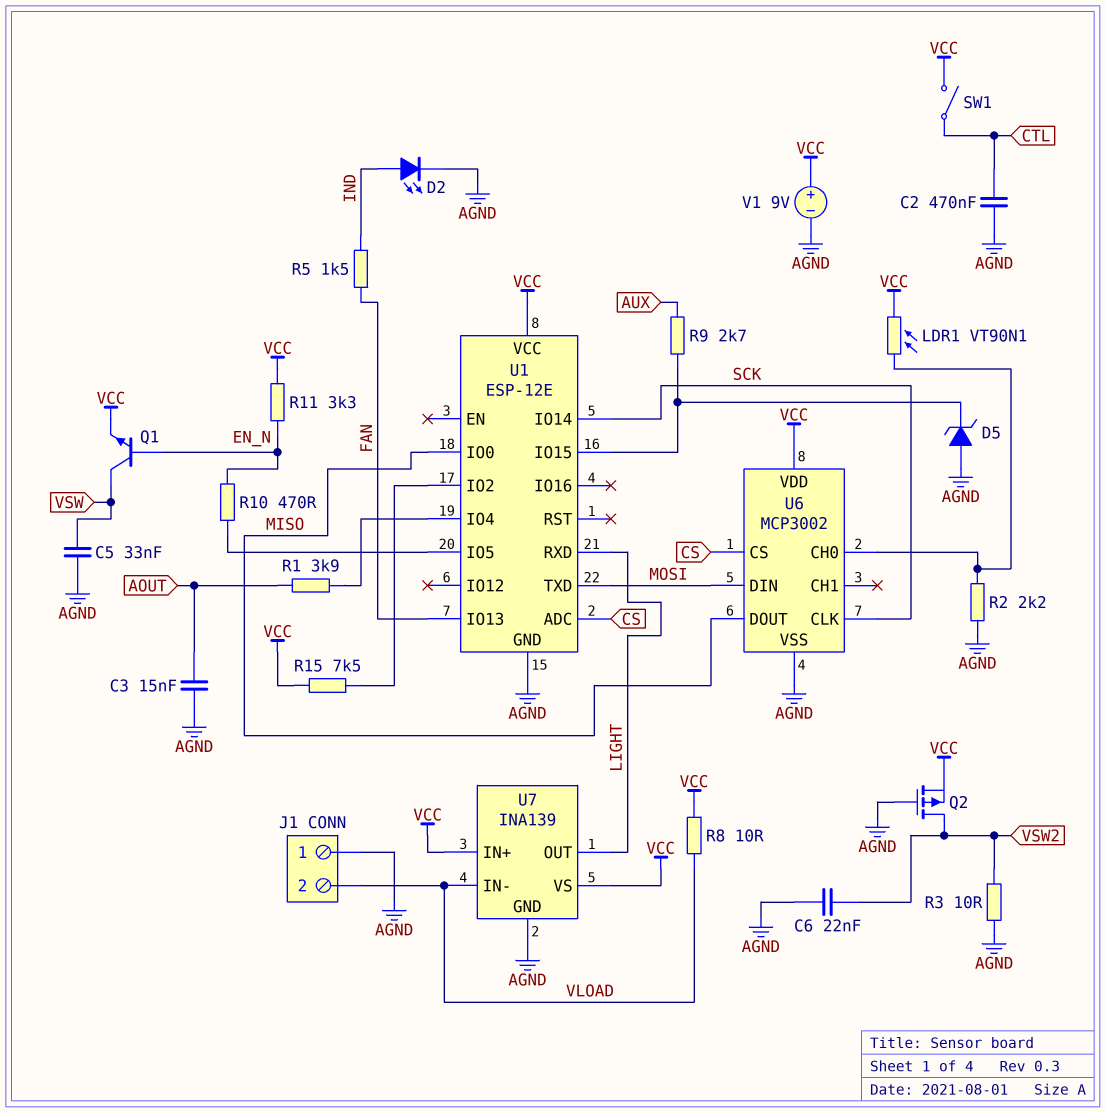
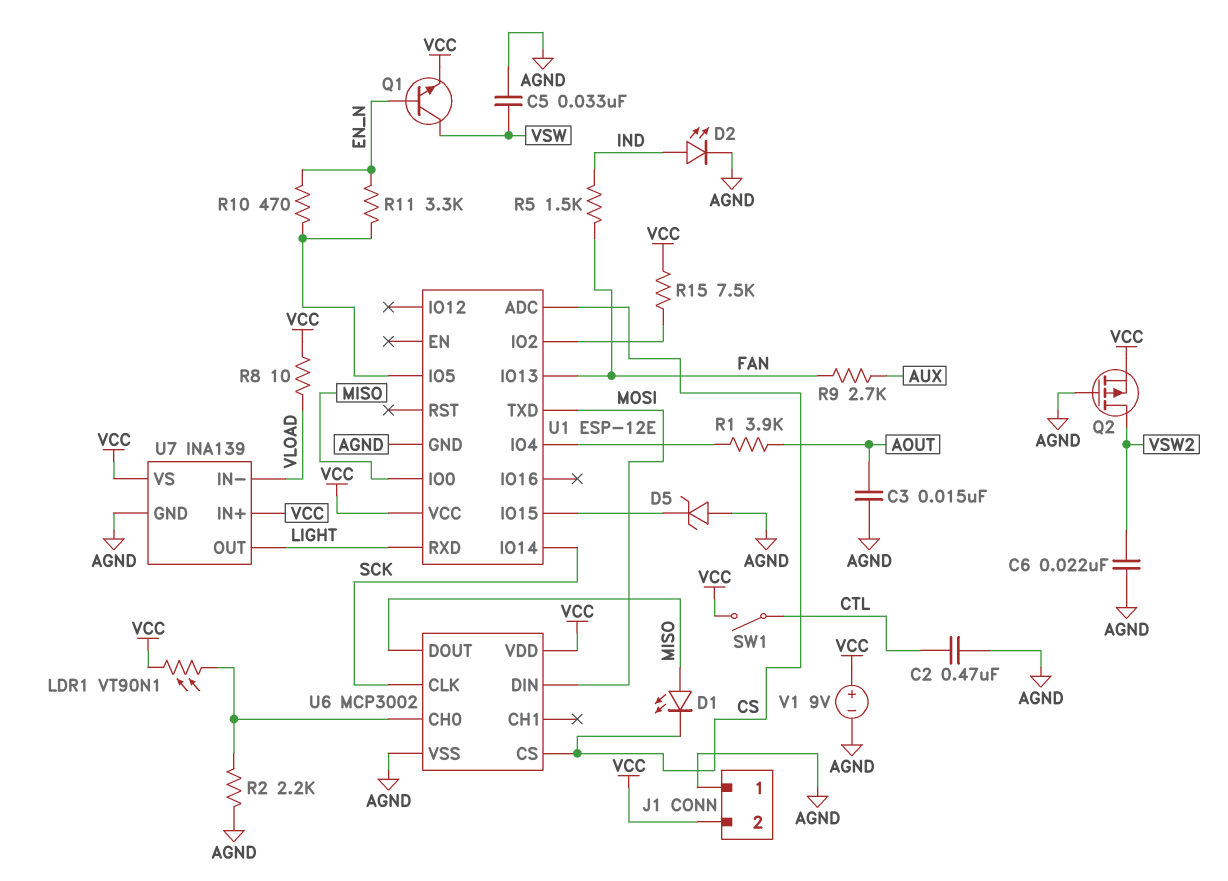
D1: none -> LED (A MISO, K CS)
J1 pin 2: VLOAD -> VCC
R3: 10 (AGND, VSW2) -> none
R9: 2.7k (AUX, U1/IO15) -> 2.7k (AUX, FAN)
R11: 3.3k (EN_N, VCC) -> 3.3k (EN_N, U1/IO5)

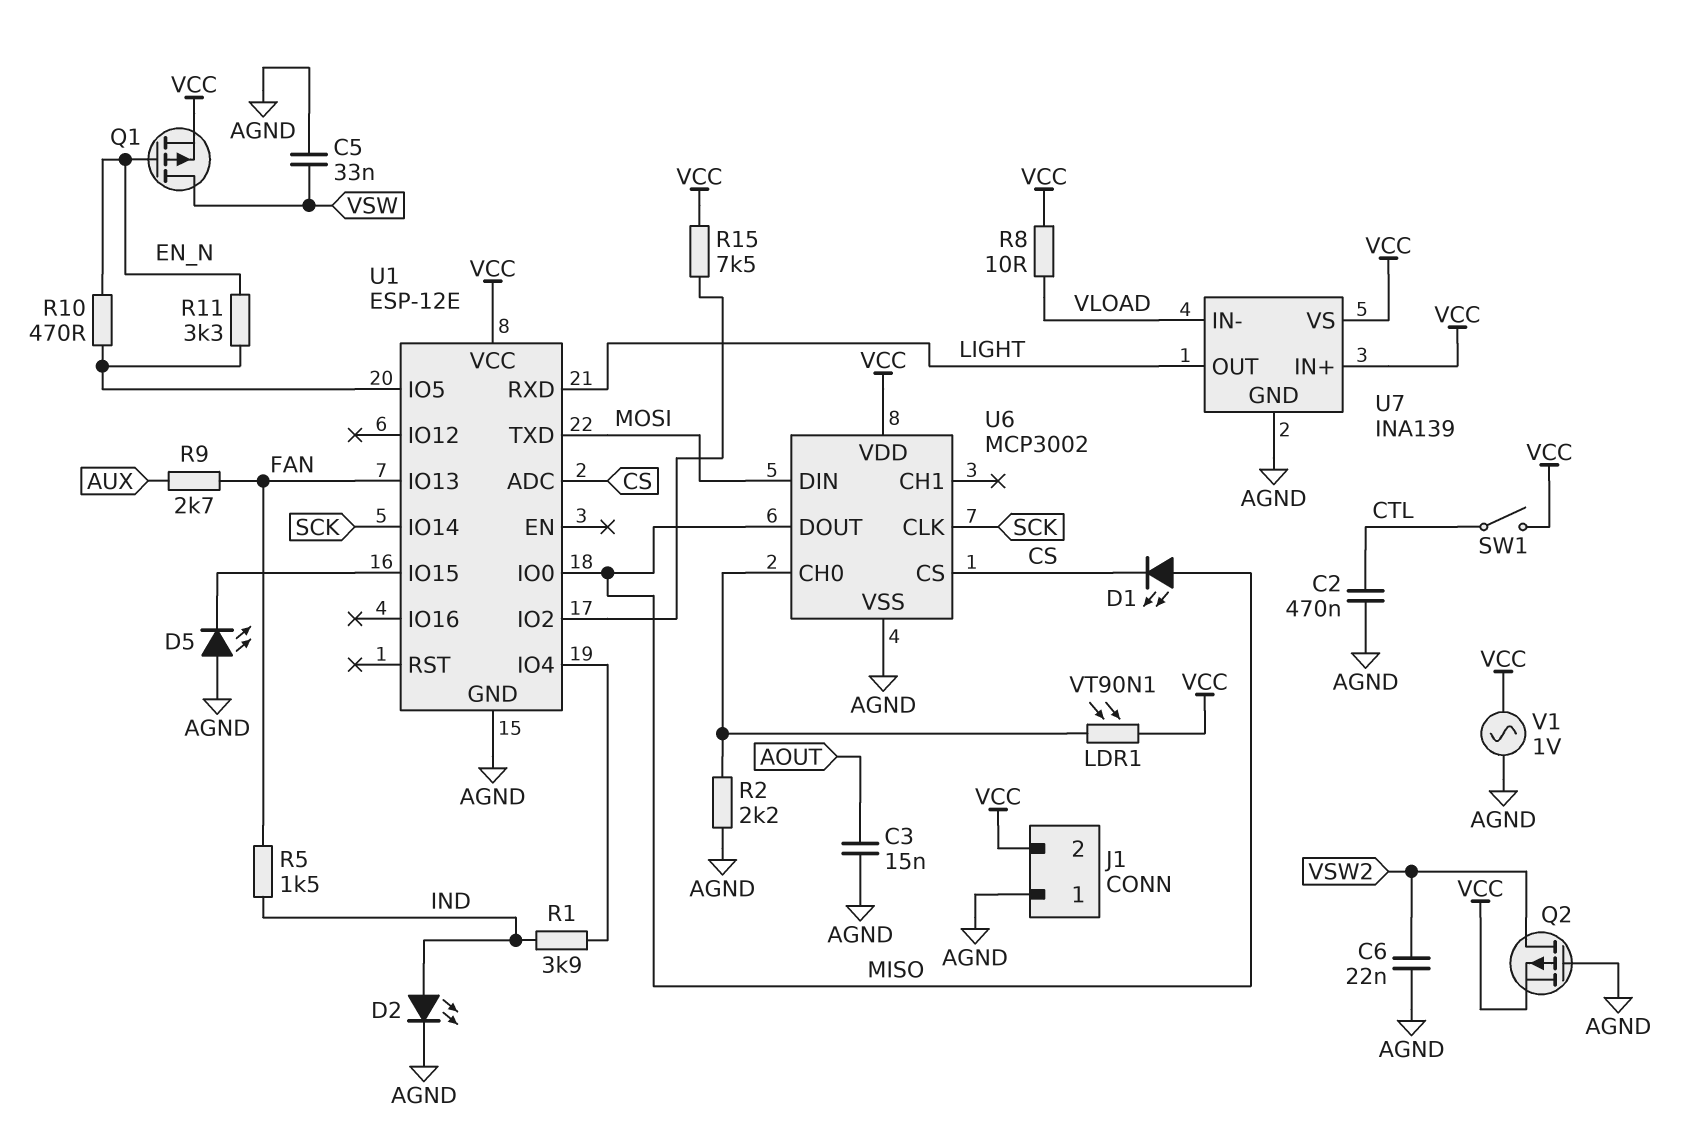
D5: zener (A AGND, K U1/IO15) -> LED (A AGND, K U1/IO15)
Q1: NPN (B EN_N, C VSW, E VCC) -> PMOS (G EN_N, D VSW, S VCC)
R1: 3.9k (AOUT, U1/IO4) -> 3.9k (IND, U1/IO4)
V1: 9V (plus VCC, minus AGND) -> AC 1V (AGND, VCC)

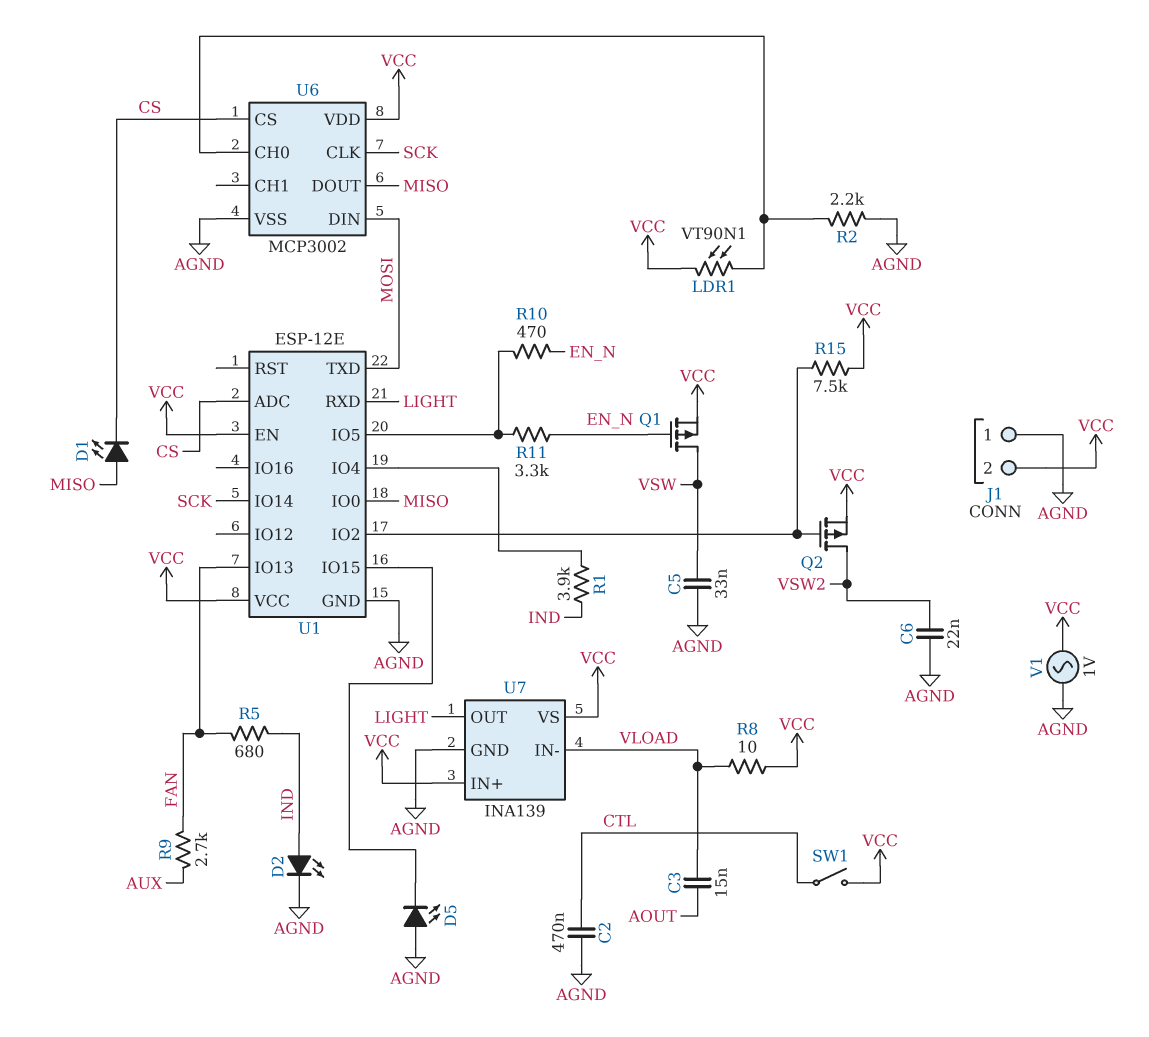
C3: 15nF (AGND, AOUT) -> 15nF (AOUT, VLOAD)
Q2: PMOS (G AGND, D VSW2, S VCC) -> PMOS (G U1/IO2, D VSW2, S VCC)
R5: 1.5k (FAN, IND) -> 680 (FAN, IND)
U1 pin EN: none -> VCC

